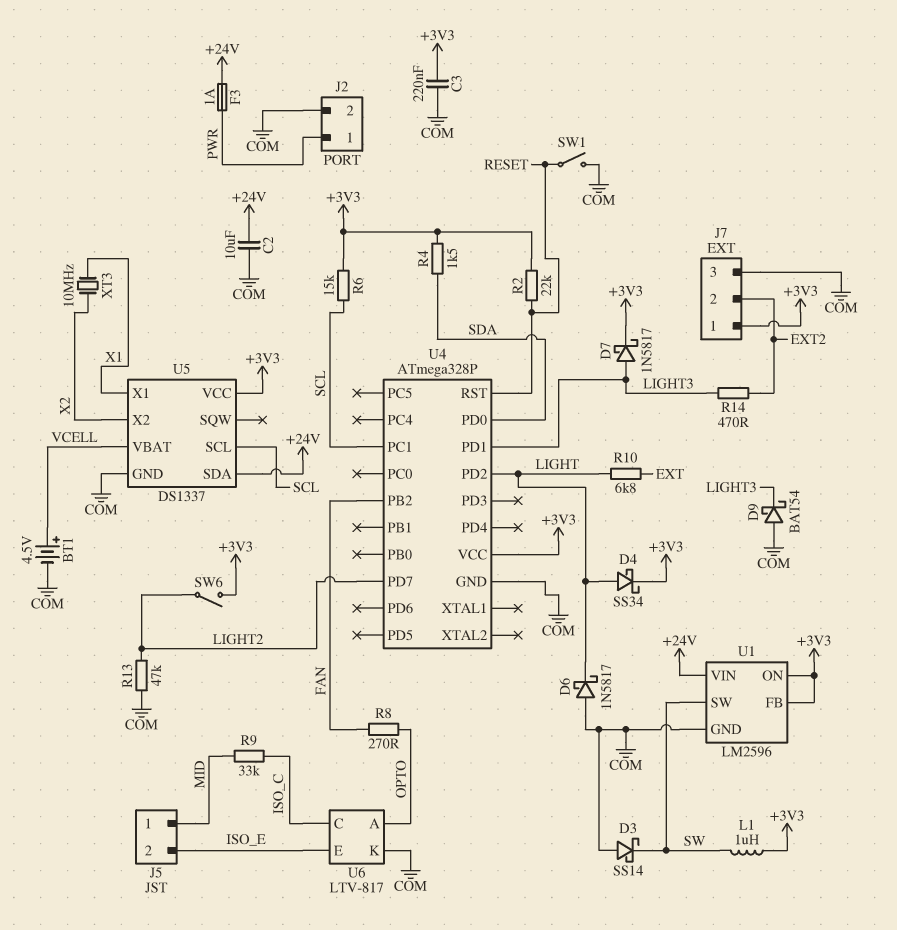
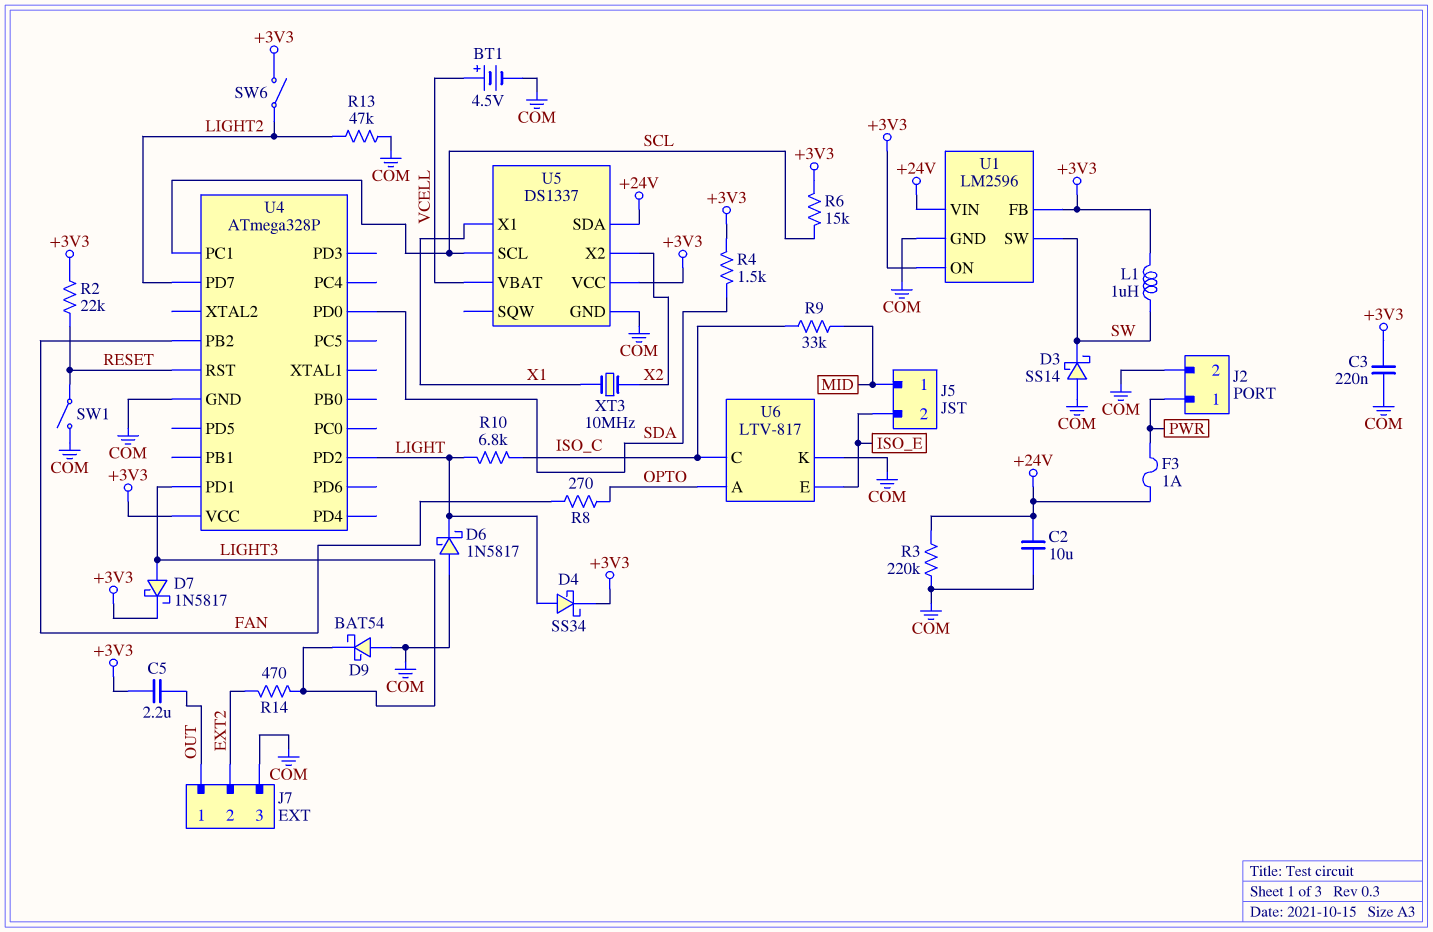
C5: none -> 2.2uF (+3V3, OUT)
J7 pin 1: +3V3 -> OUT
R3: none -> 220k (+24V, COM)
R10: 6.8k (EXT, LIGHT) -> 6.8k (ISO_C, LIGHT)

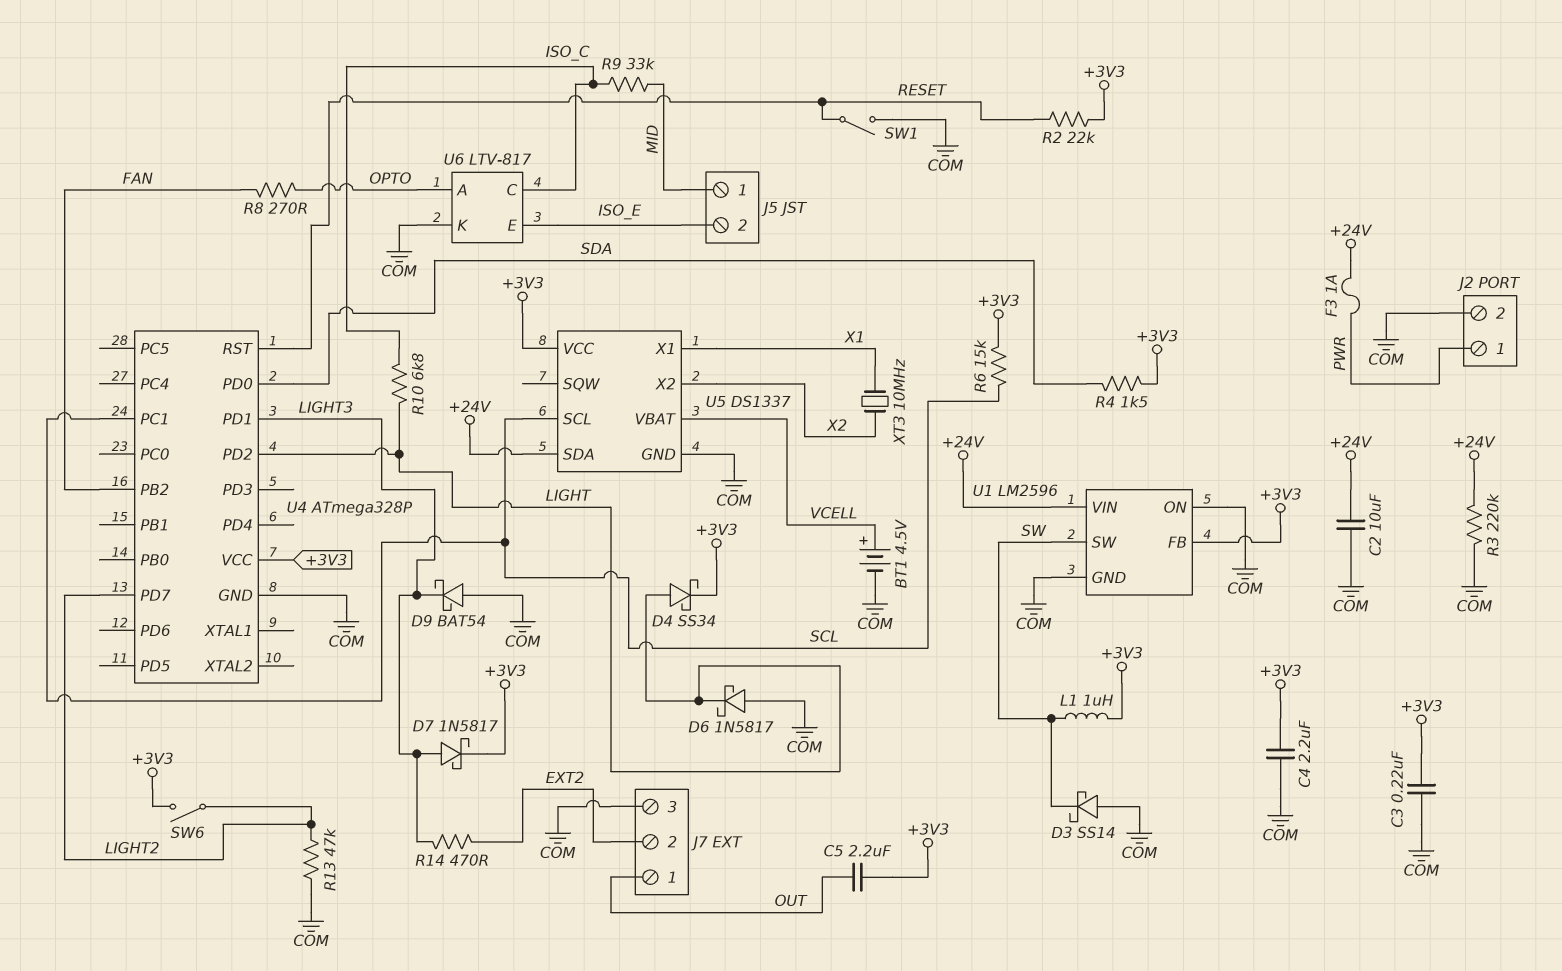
C4: none -> 2.2uF (+3V3, COM)
U1 pin ON: +3V3 -> COM

